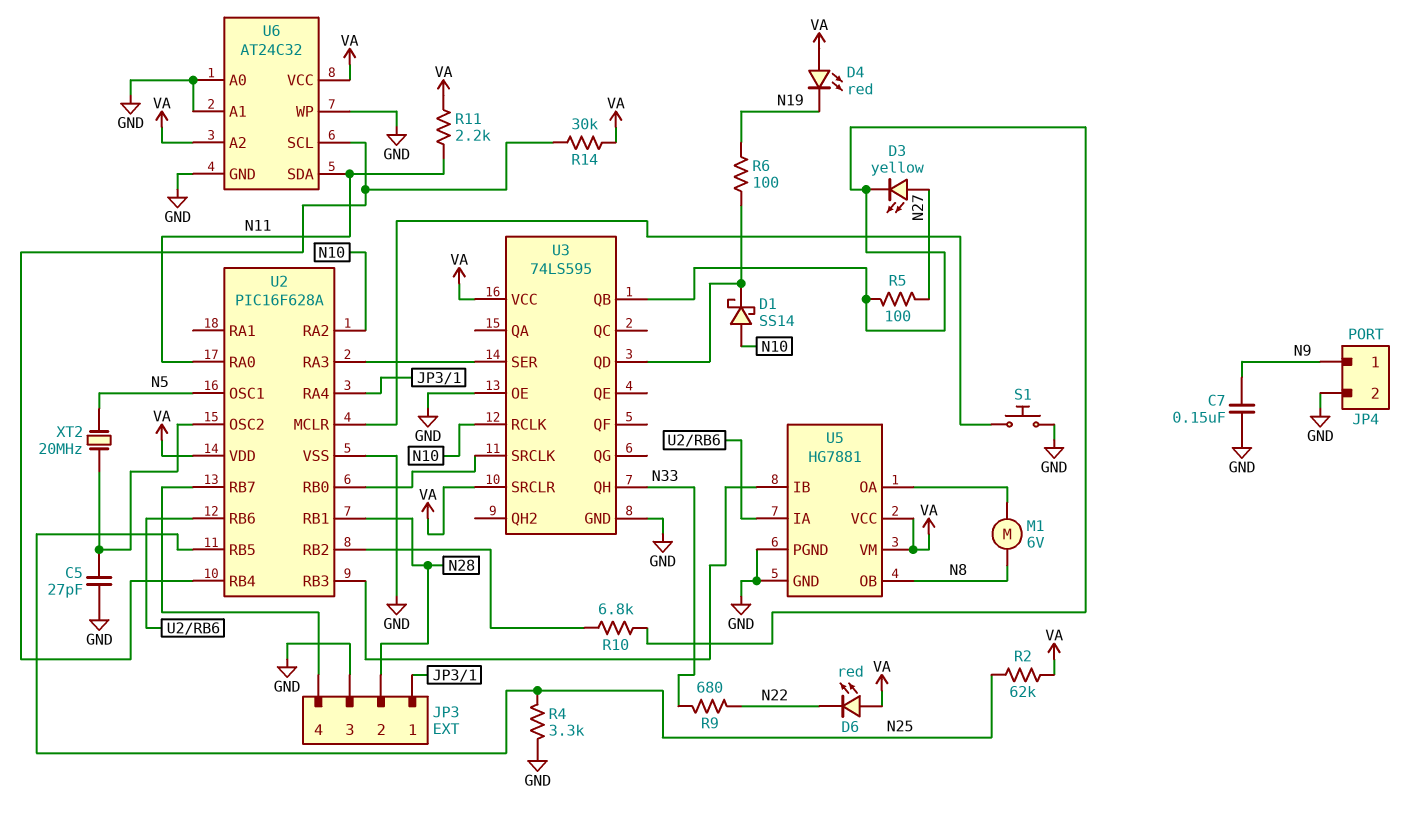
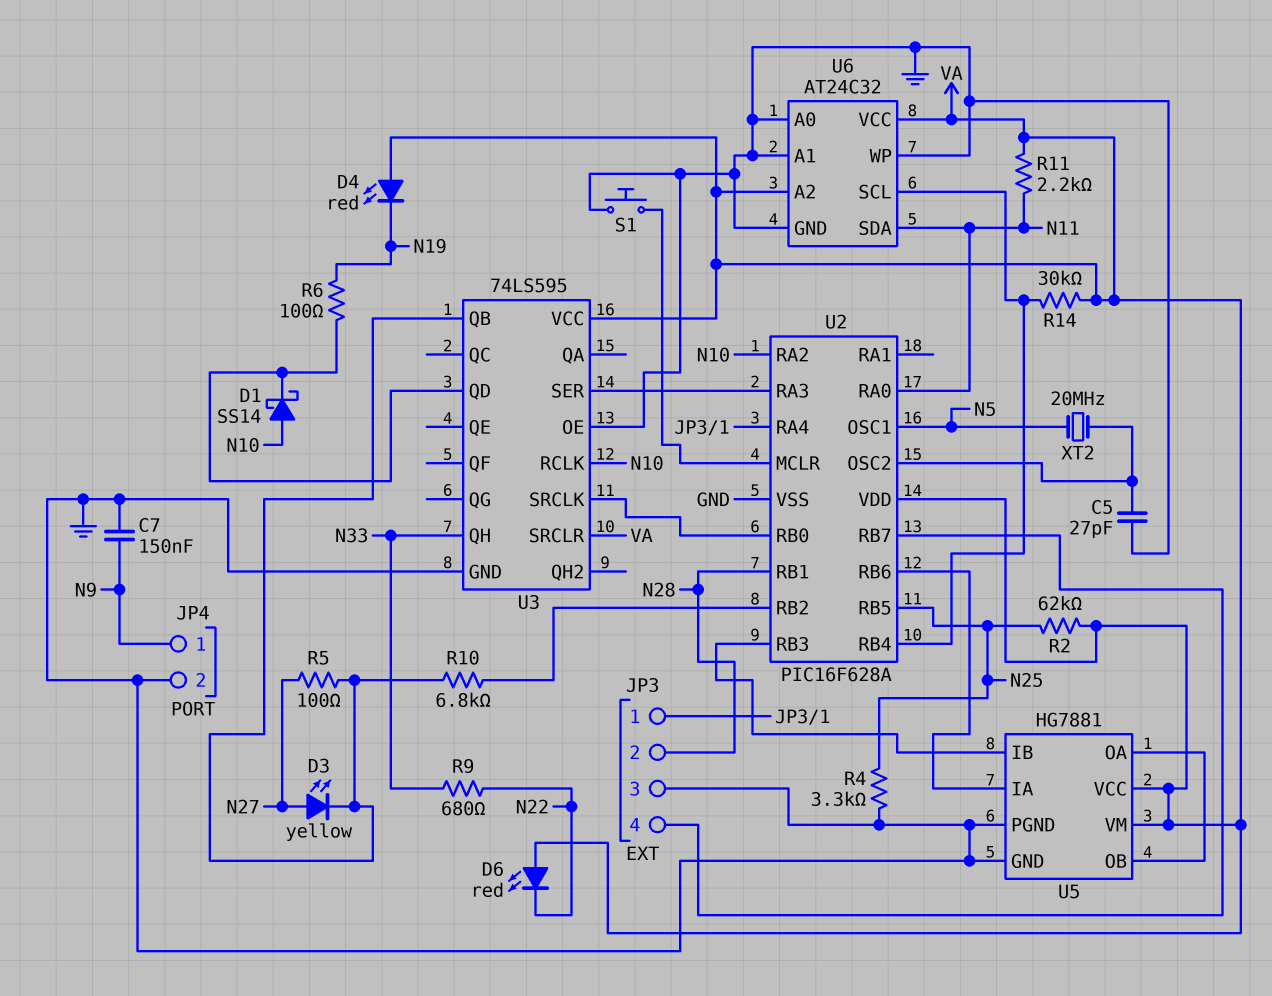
M1: motor 6V (N8, U5/OA) -> none
U5 pin OB: N8 -> U5/OA

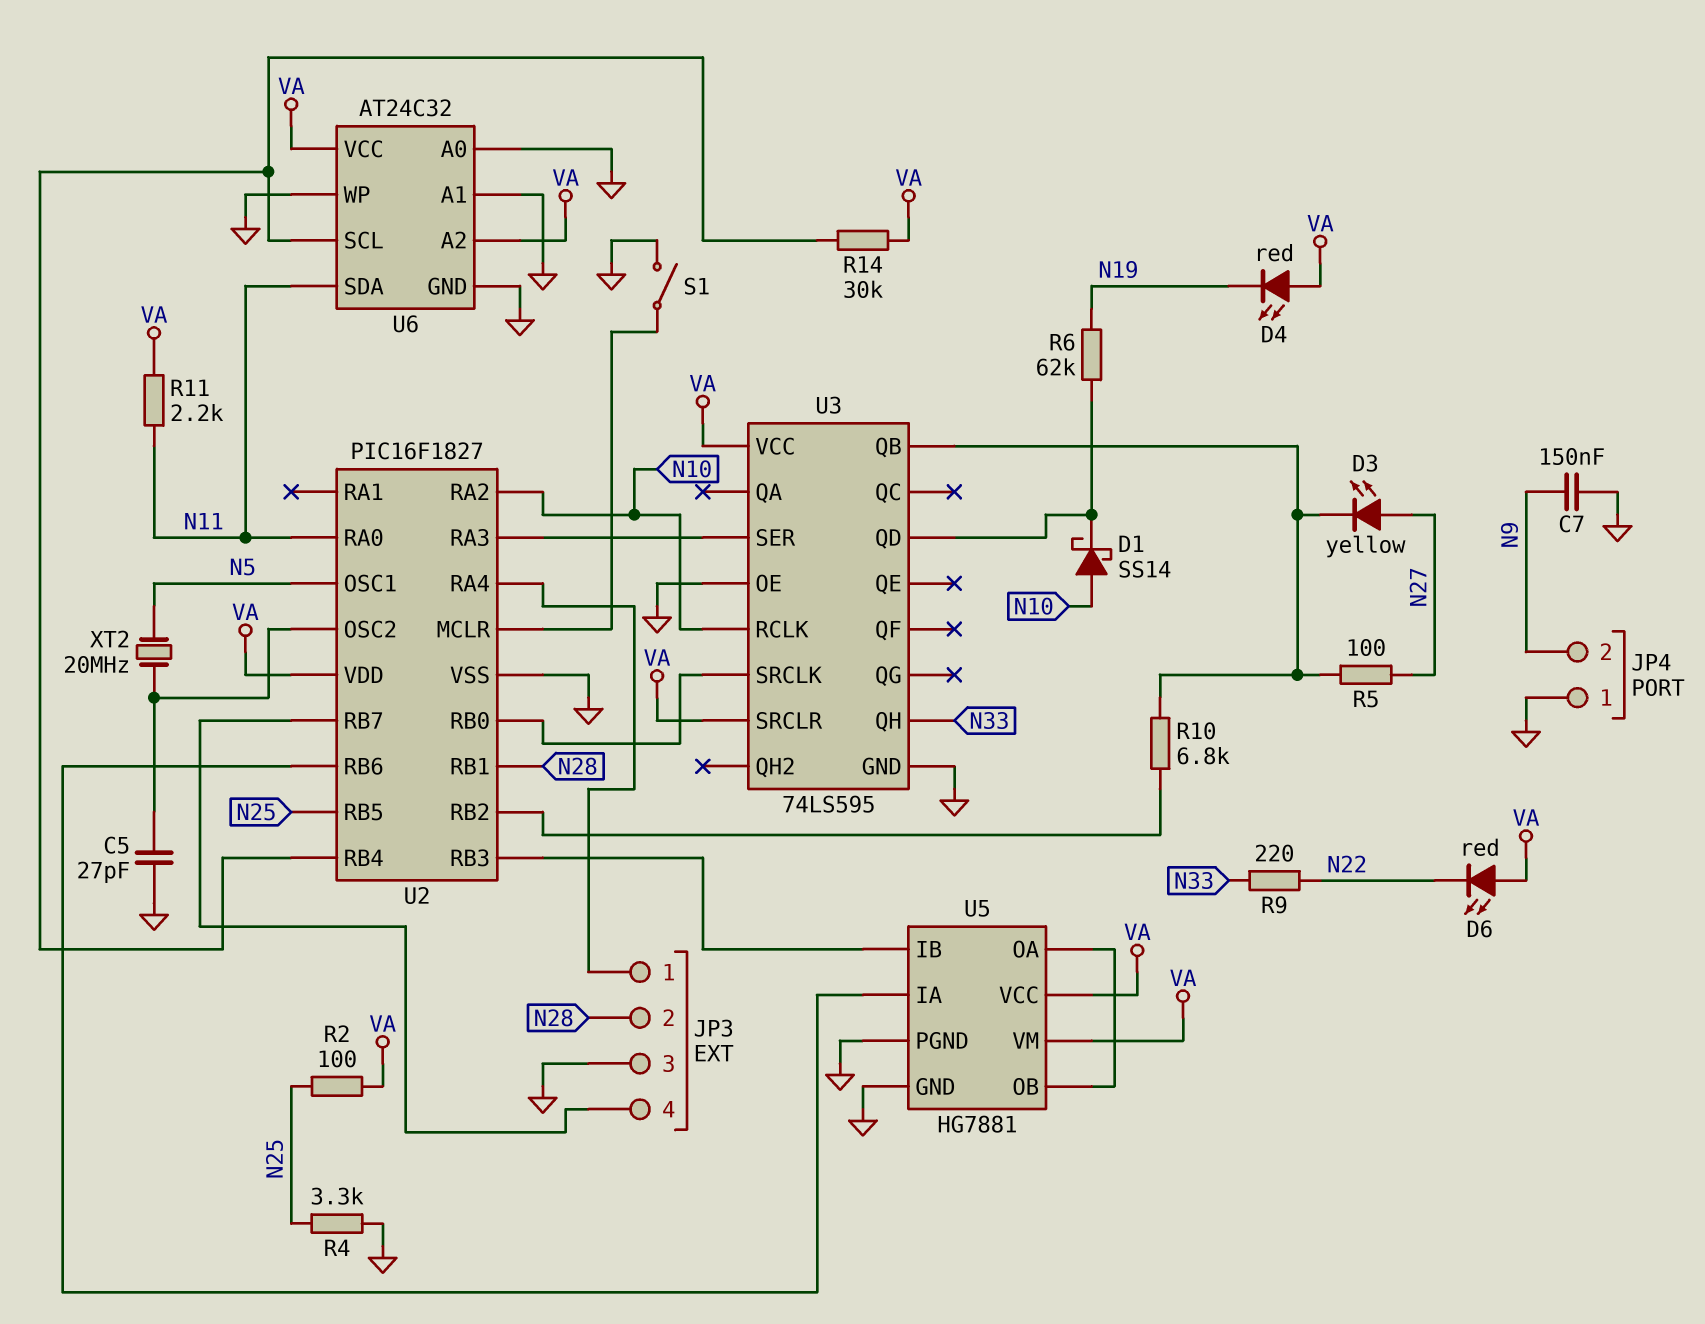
JP4 pin 1: N9 -> GND
JP4 pin 2: GND -> N9
R2: 62k (N25, VA) -> 100 (N25, VA)
R6: 100 (N19, U3/QD) -> 62k (N19, U3/QD)
R9: 680 (N22, N33) -> 220 (N22, N33)
S1: button (GND, U2/MCLR) -> switch (GND, U2/MCLR)
U2: PIC16F628A -> PIC16F1827

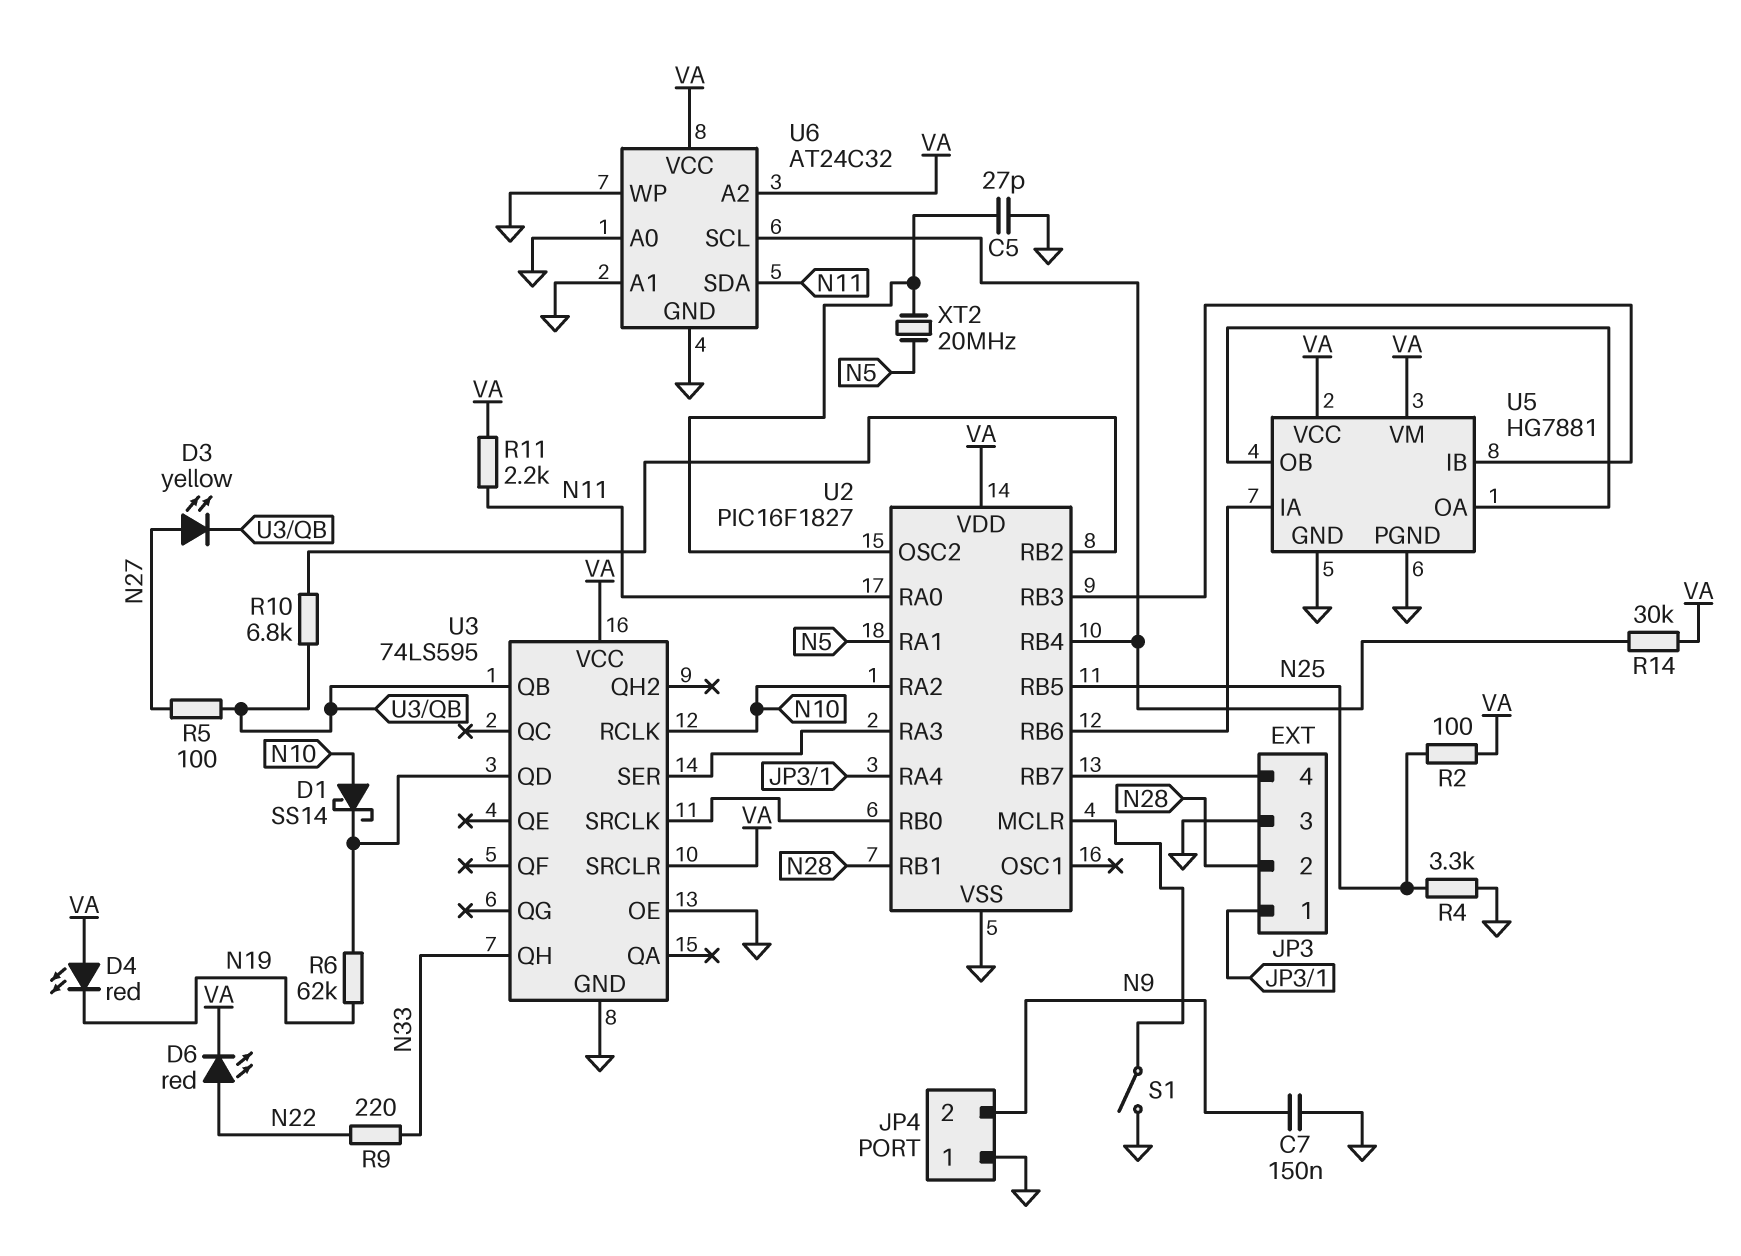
D6: LED red (A VA, K N22) -> LED red (A N22, K VA)
U2 pin OSC1: N5 -> none
U2 pin RA1: none -> N5

